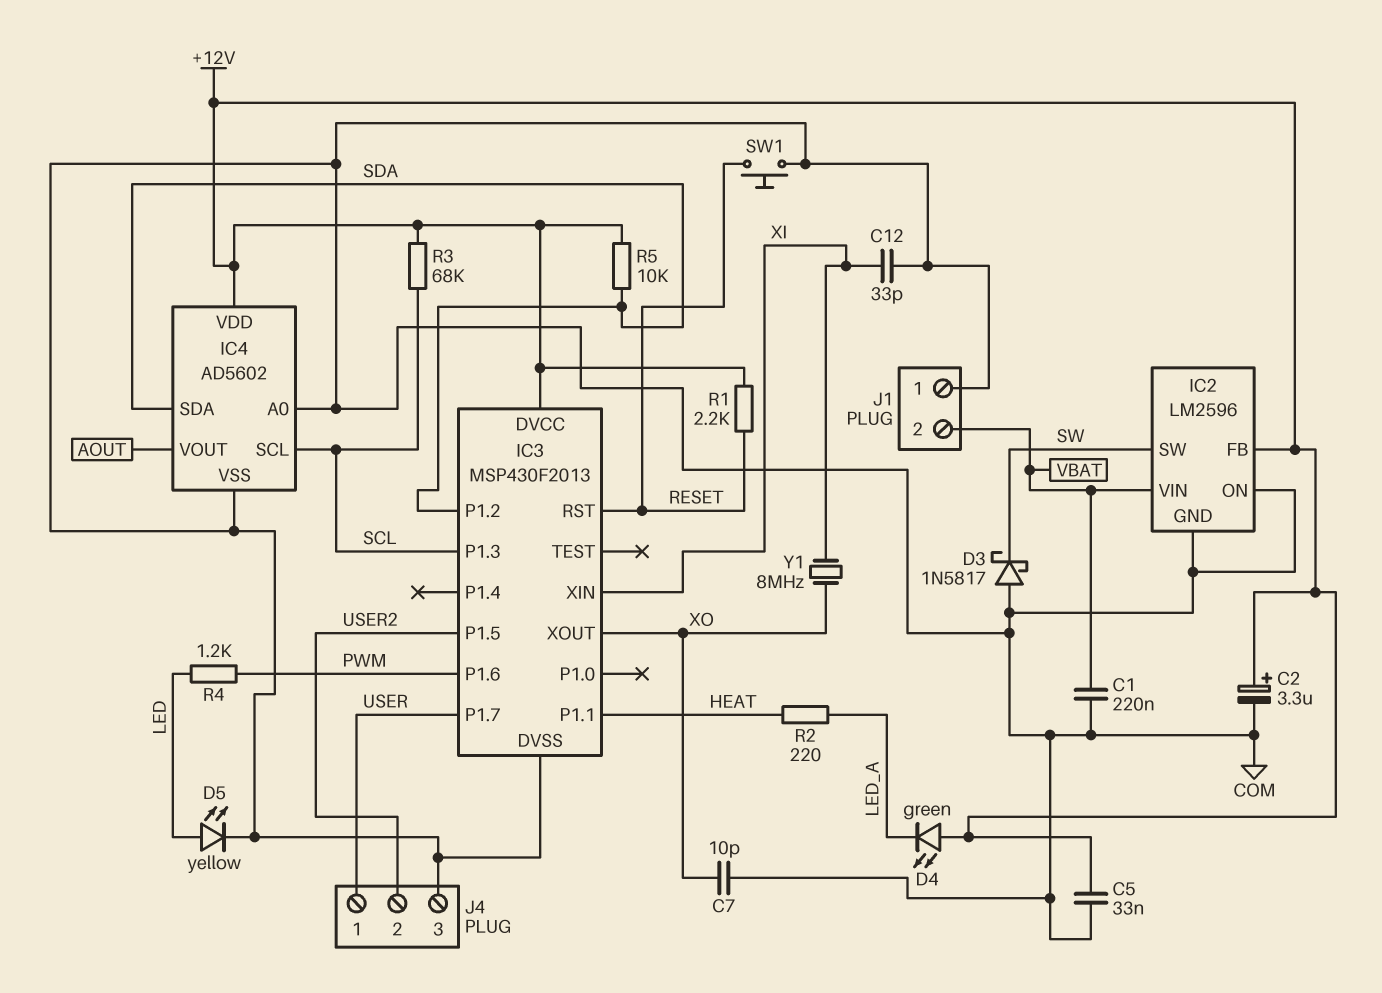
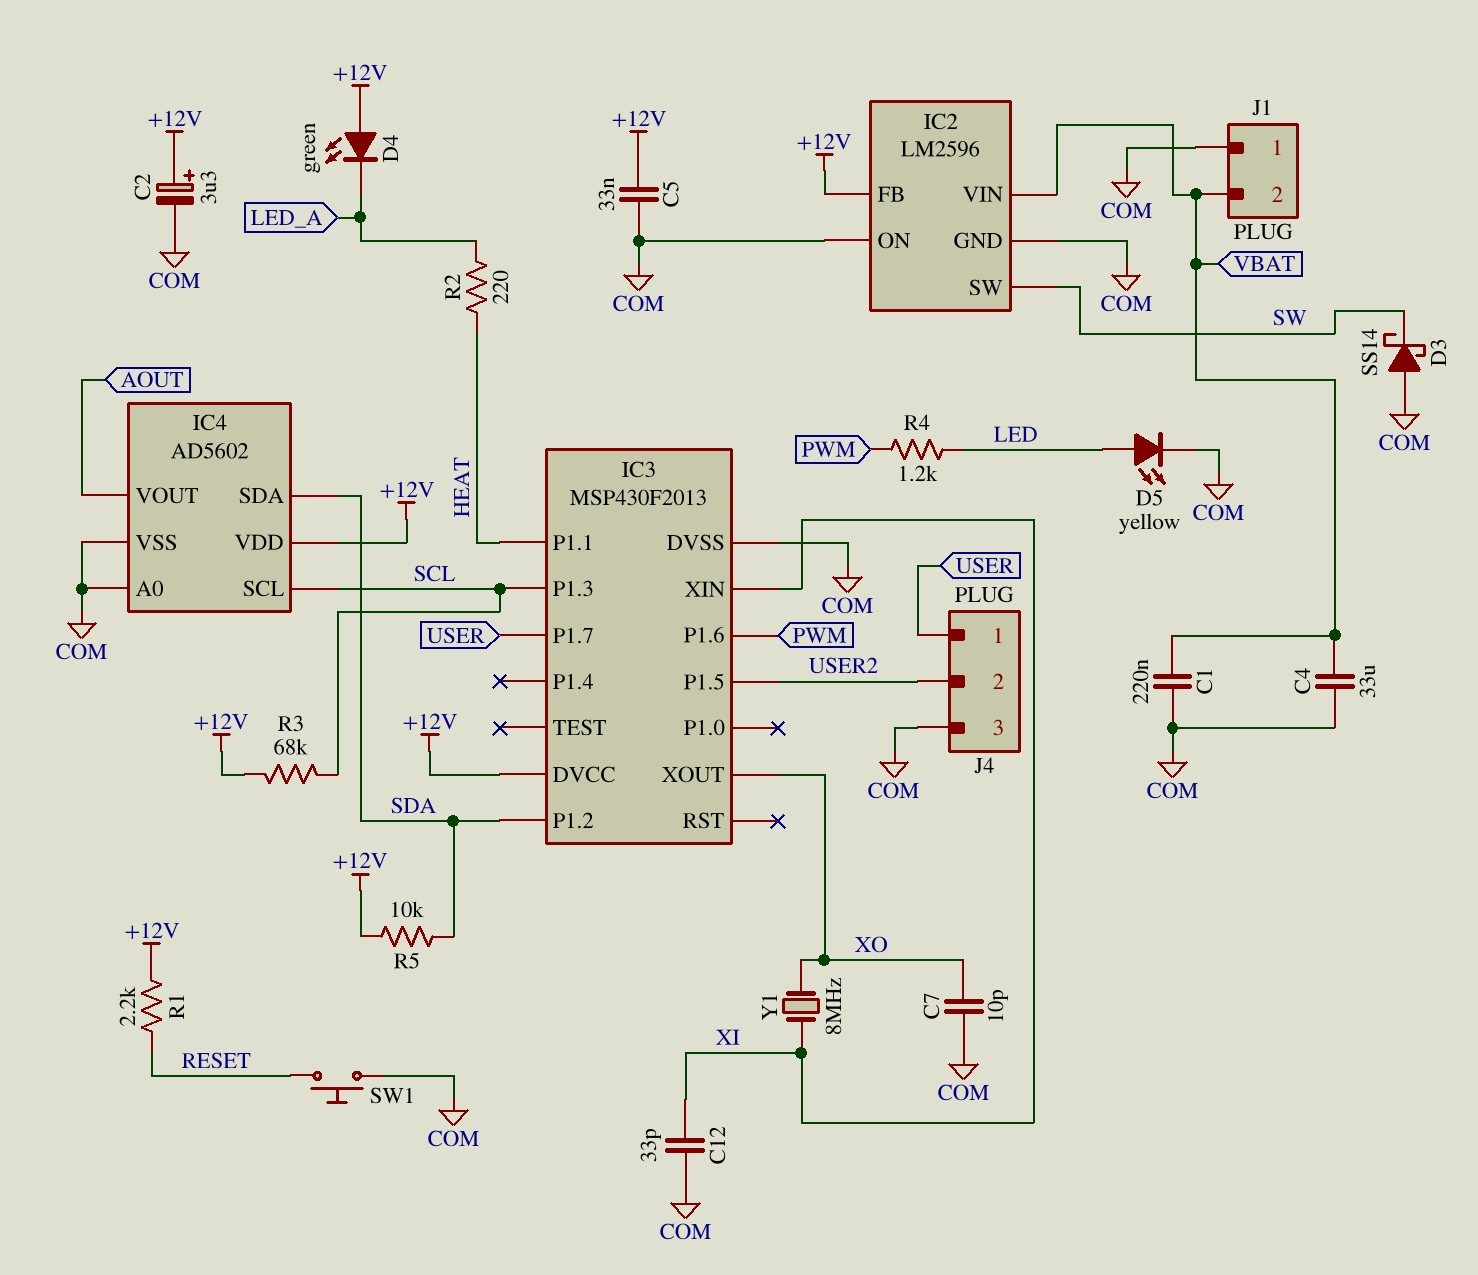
C4: none -> 33uF (COM, VBAT)
D3: schottky 1N5817 (A COM, K SW) -> schottky SS14 (A COM, K SW)
IC3 pin RST: RESET -> none

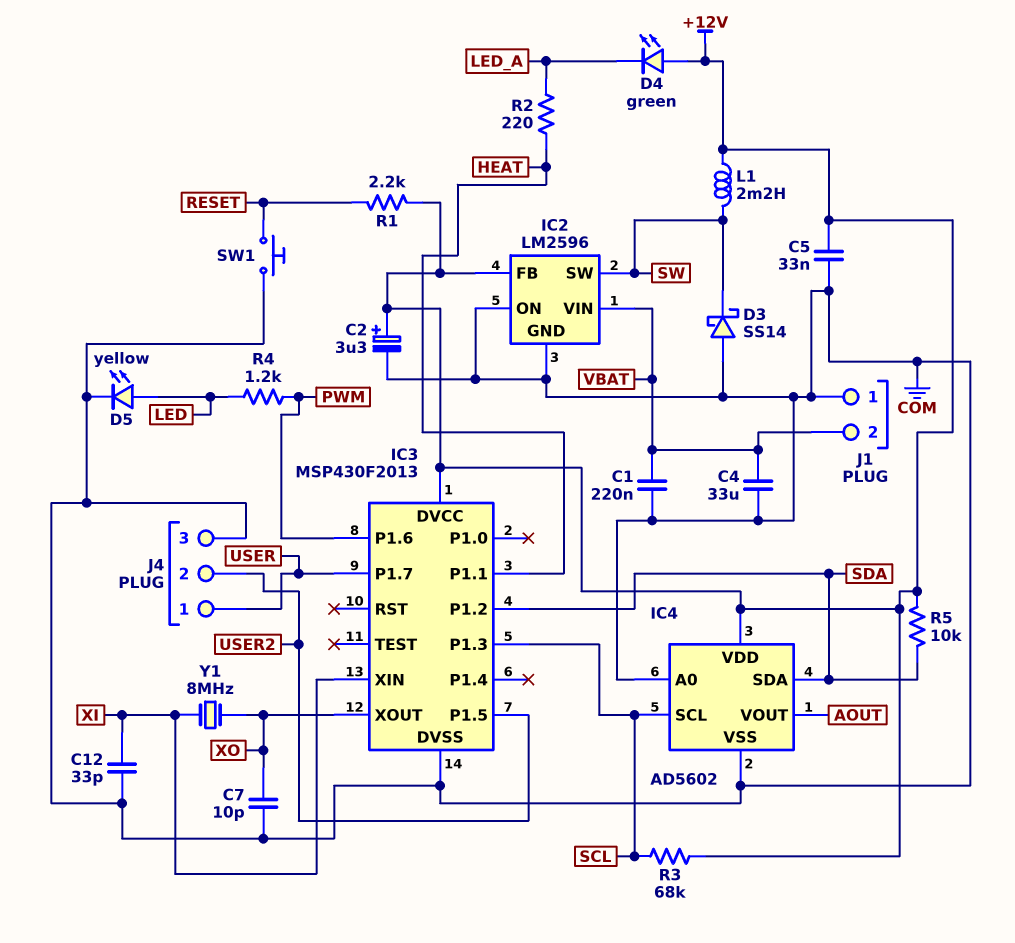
L1: none -> 2.2mH (+12V, SW)

